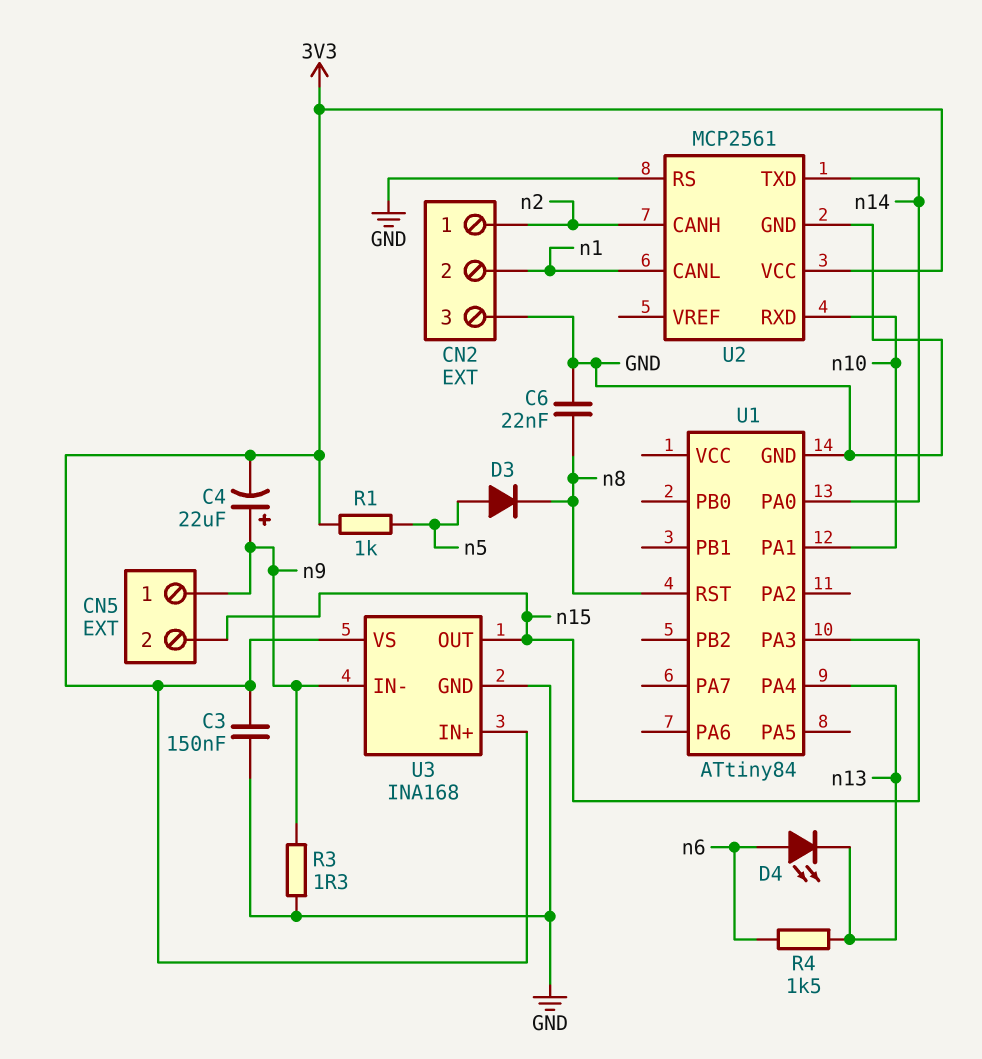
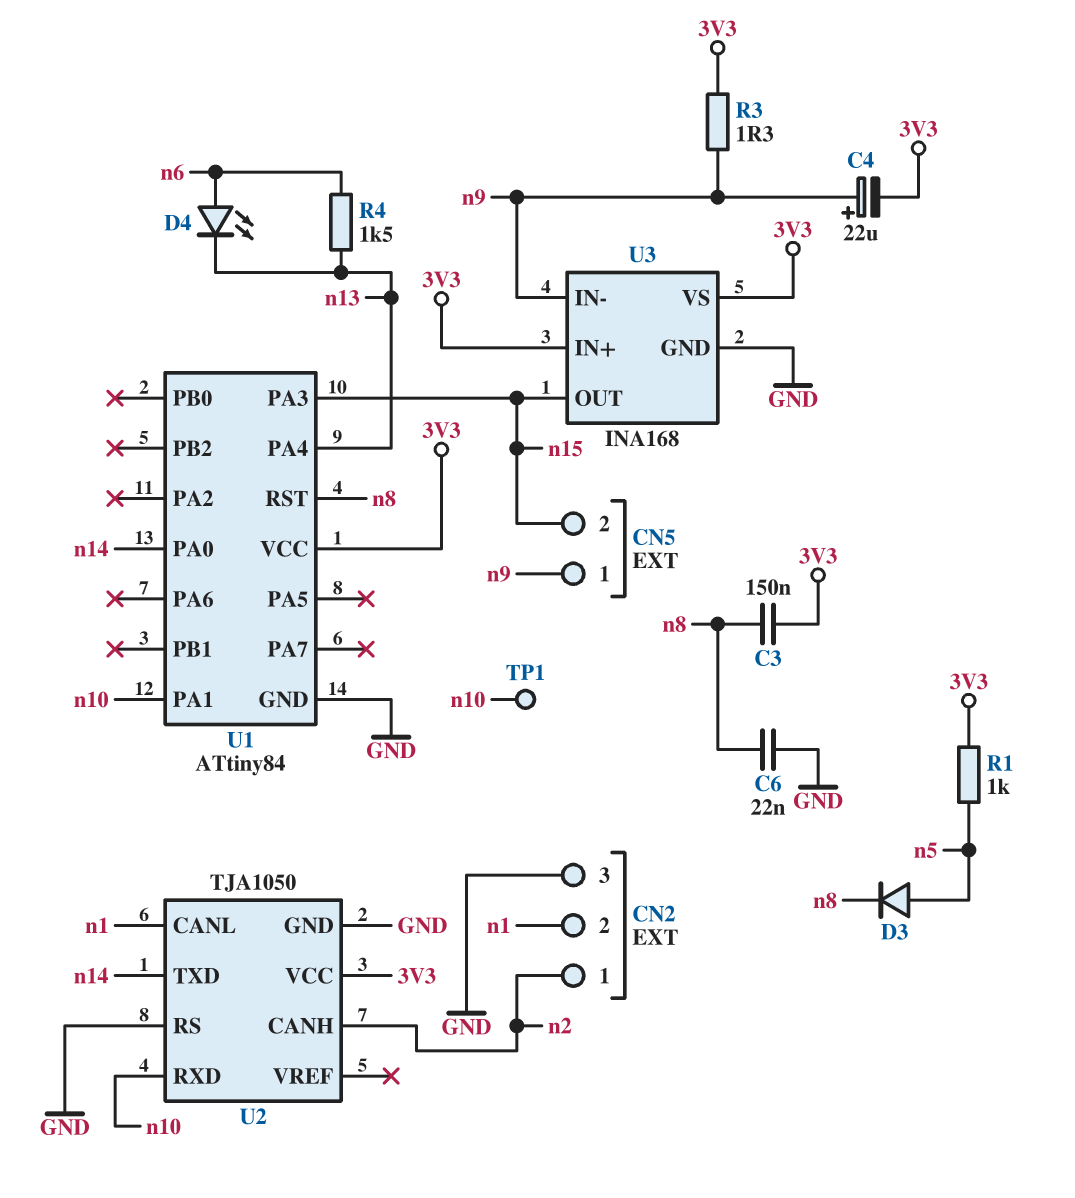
C3: 150nF (3V3, GND) -> 150nF (3V3, n8)
R3: 1.3 (GND, n9) -> 1.3 (3V3, n9)
TP1: none -> test point (n10)
U1 pin VCC: none -> 3V3
U2: MCP2561 -> TJA1050

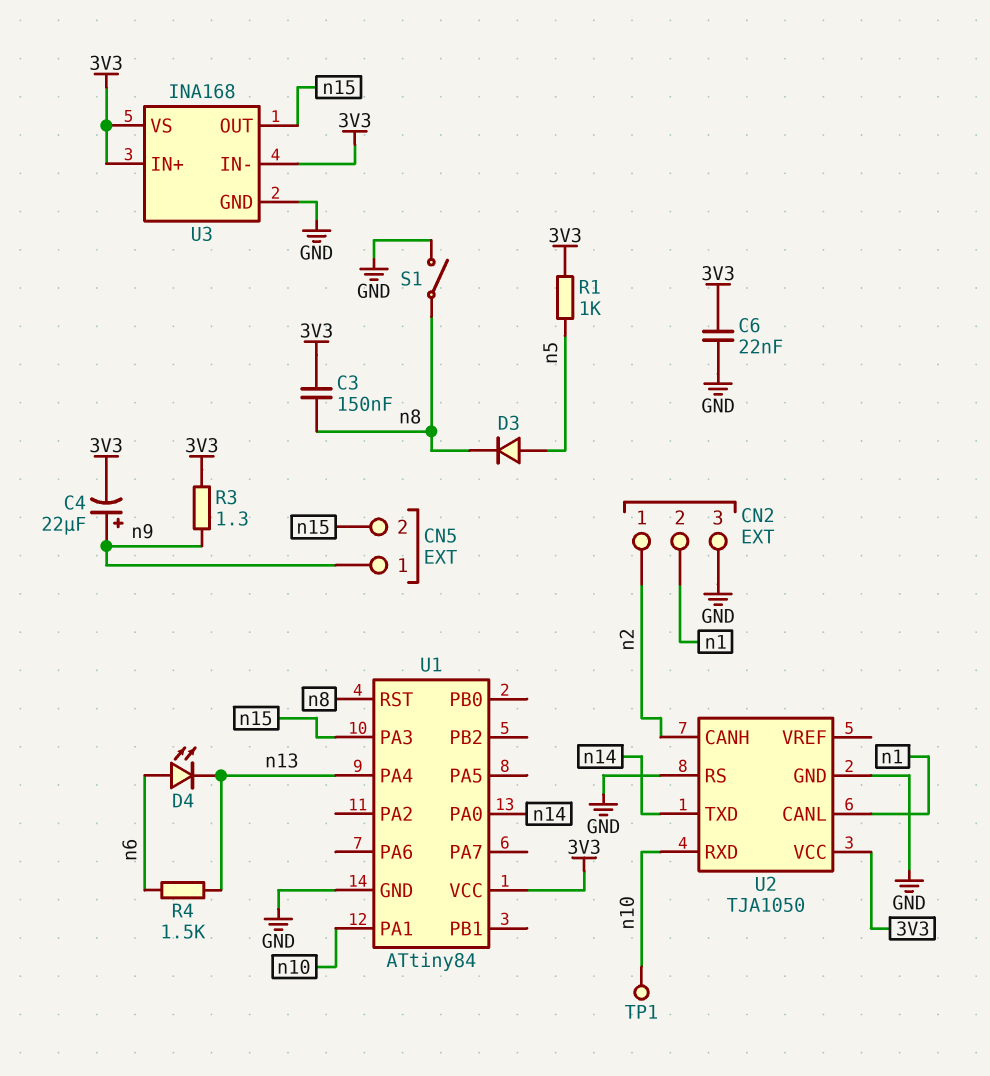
C6: 22nF (GND, n8) -> 22nF (3V3, GND)
S1: none -> switch (GND, n8)
U3 pin IN-: n9 -> 3V3

